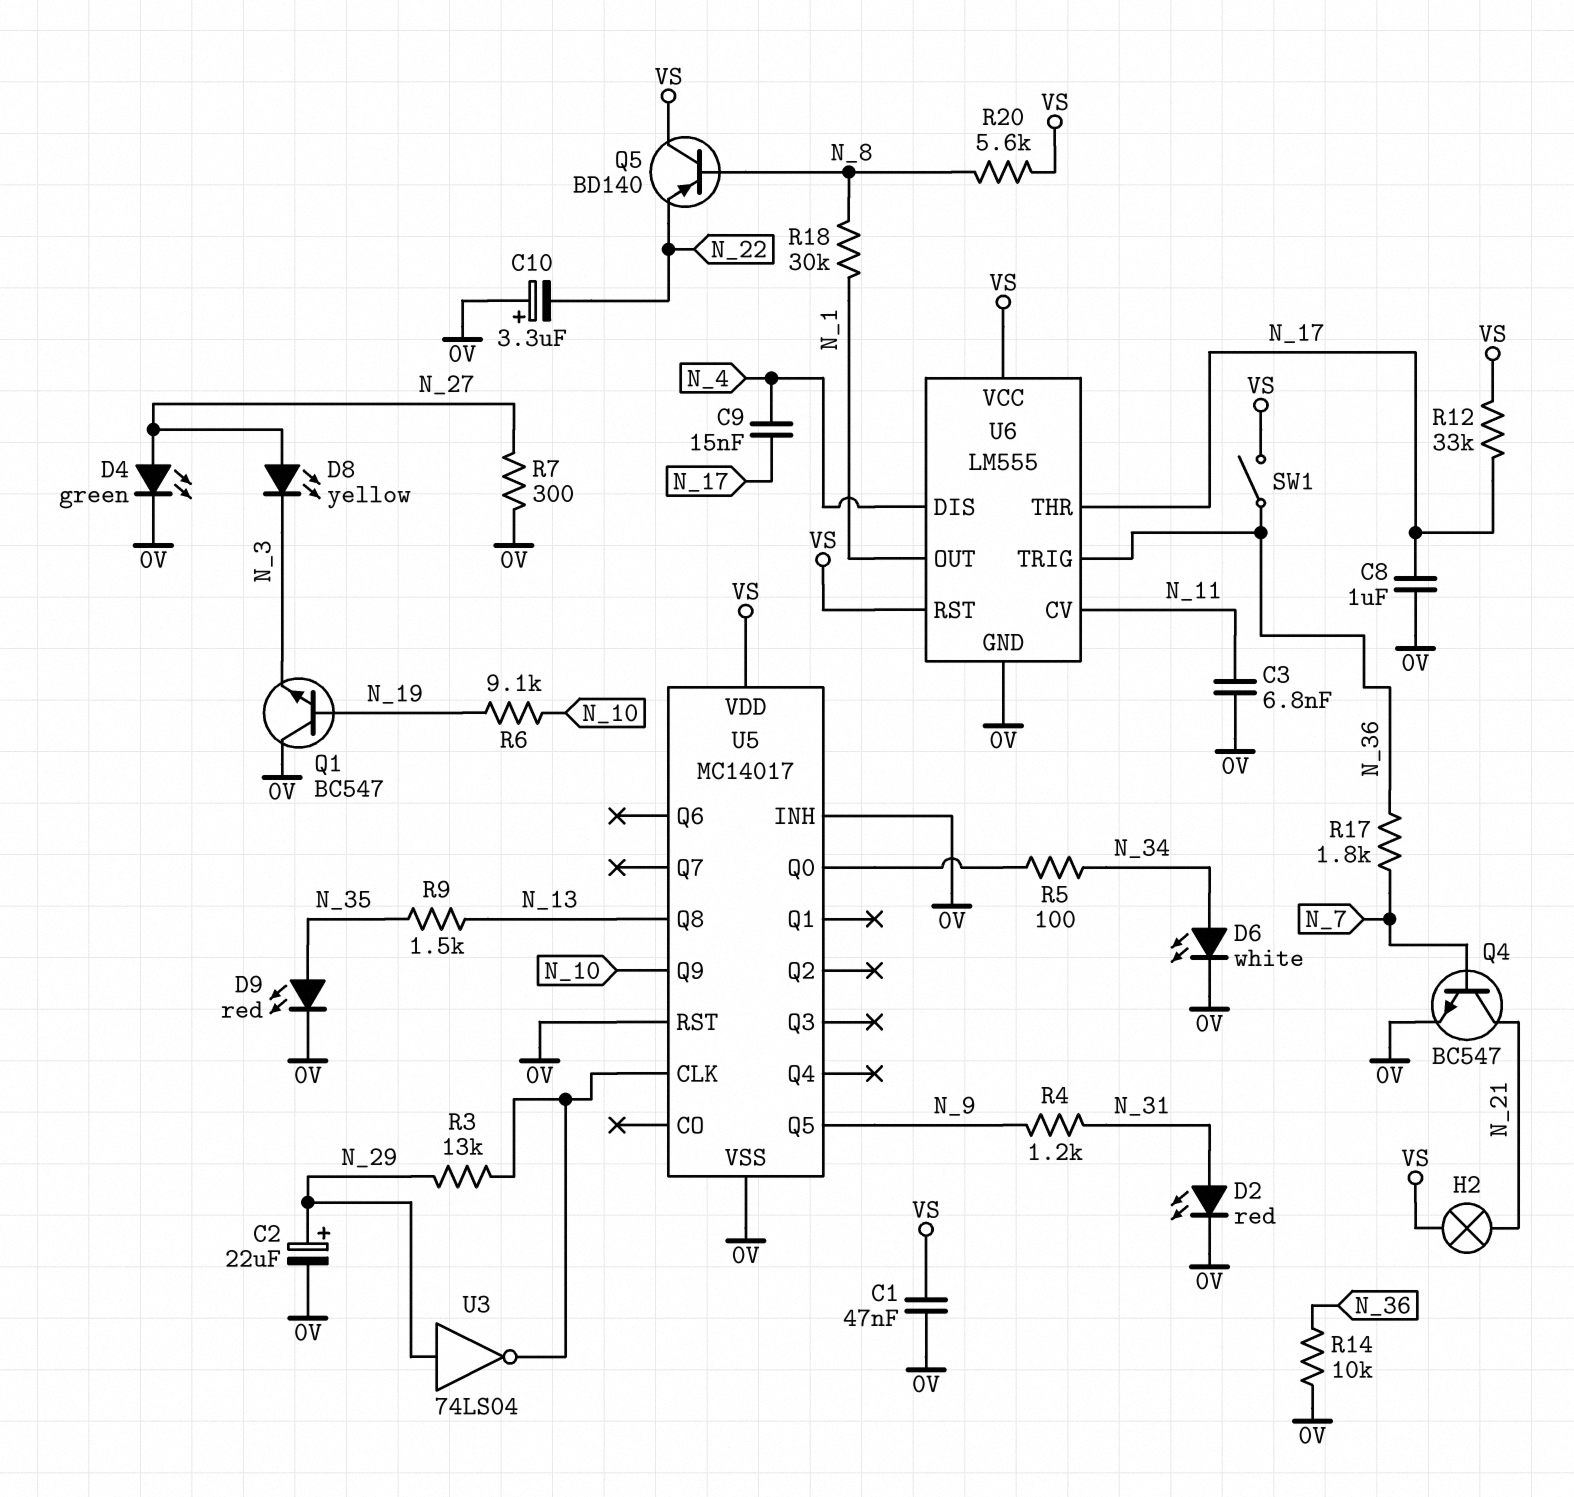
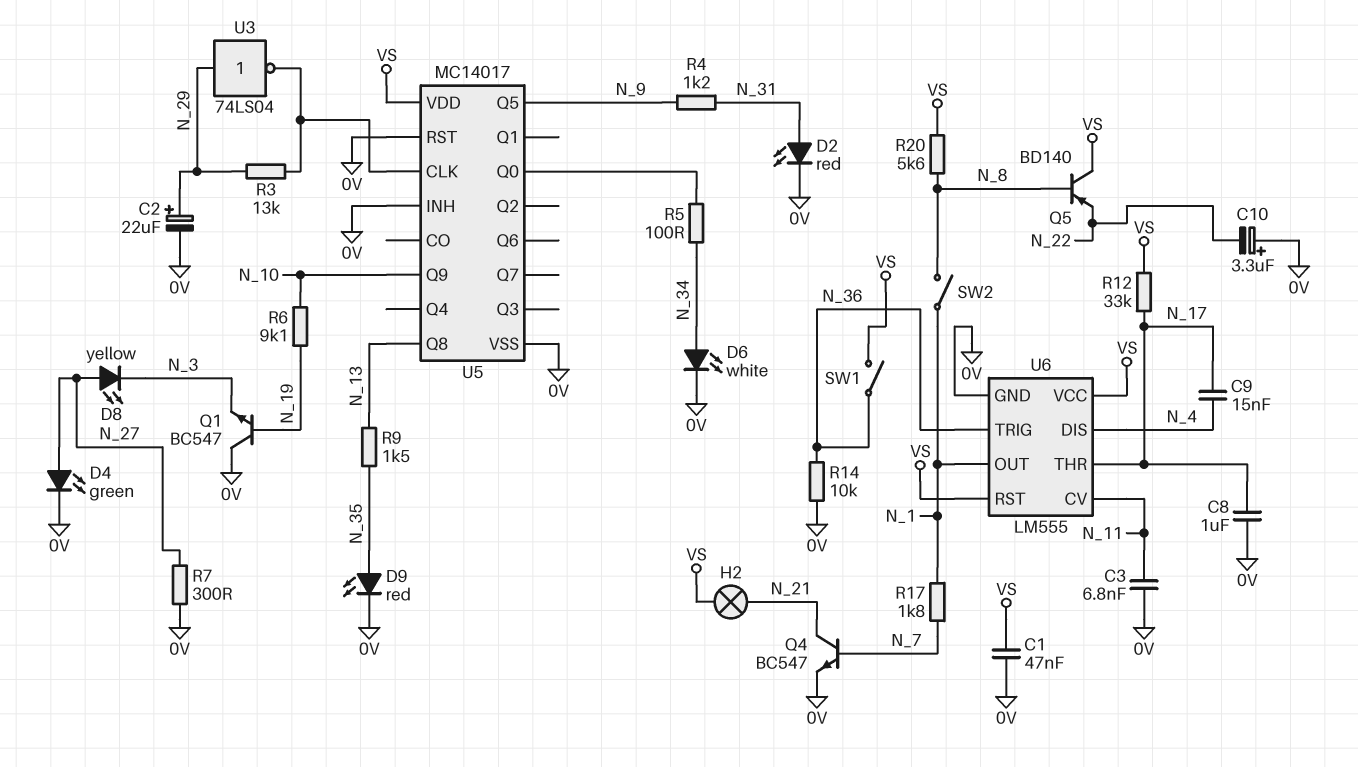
R17: 1.8k (N_7, N_36) -> 1.8k (N_1, N_7)
R18: 30k (N_1, N_8) -> none
SW2: none -> switch (N_1, N_8)

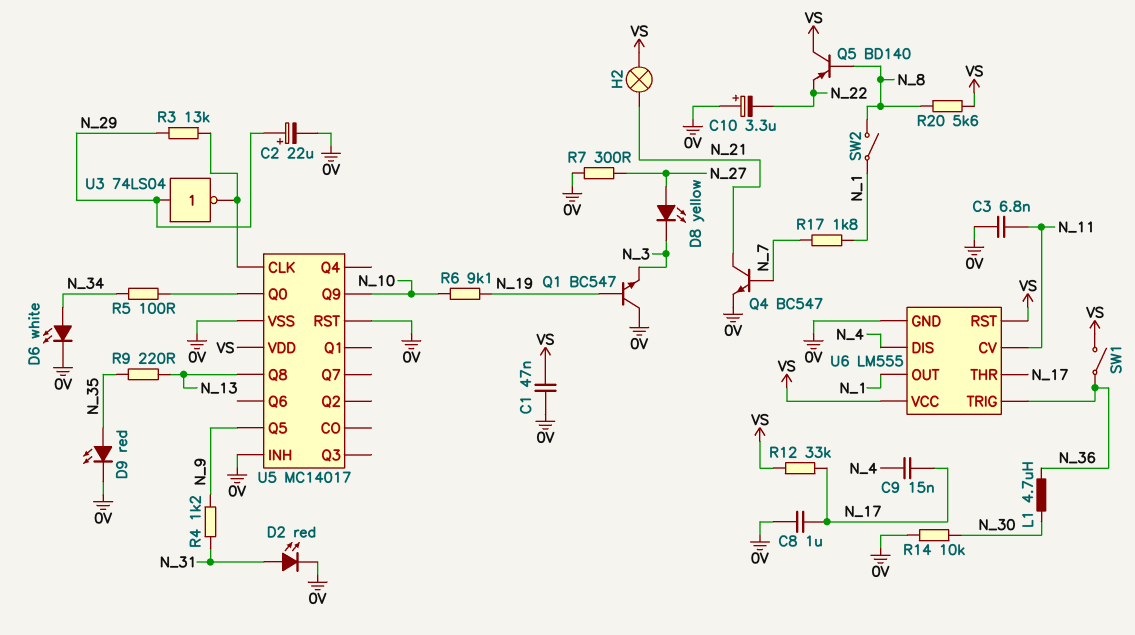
D4: LED green (A N_27, K 0V) -> none
L1: none -> 4.7uH (N_30, N_36)
R9: 1.5k (N_13, N_35) -> 220 (N_13, N_35)
R14: 10k (0V, N_36) -> 10k (0V, N_30)

